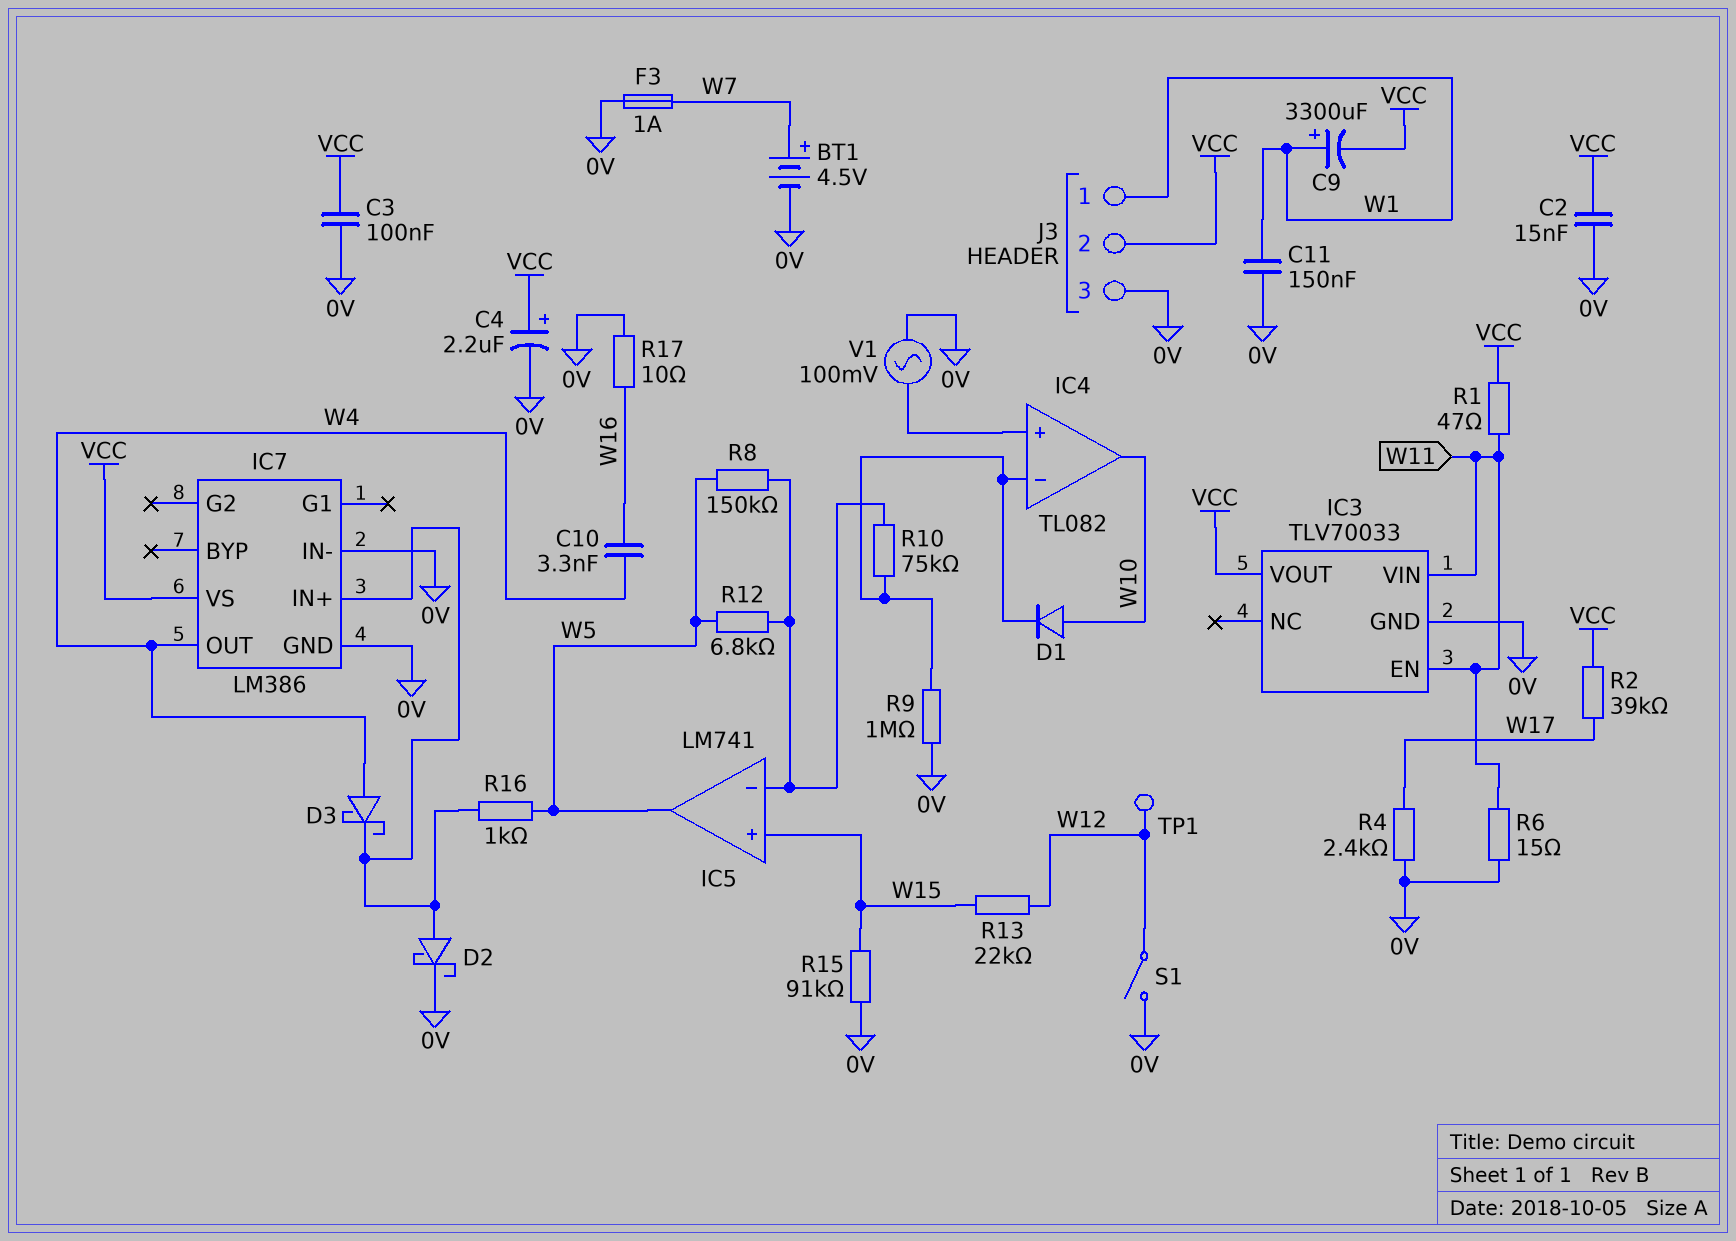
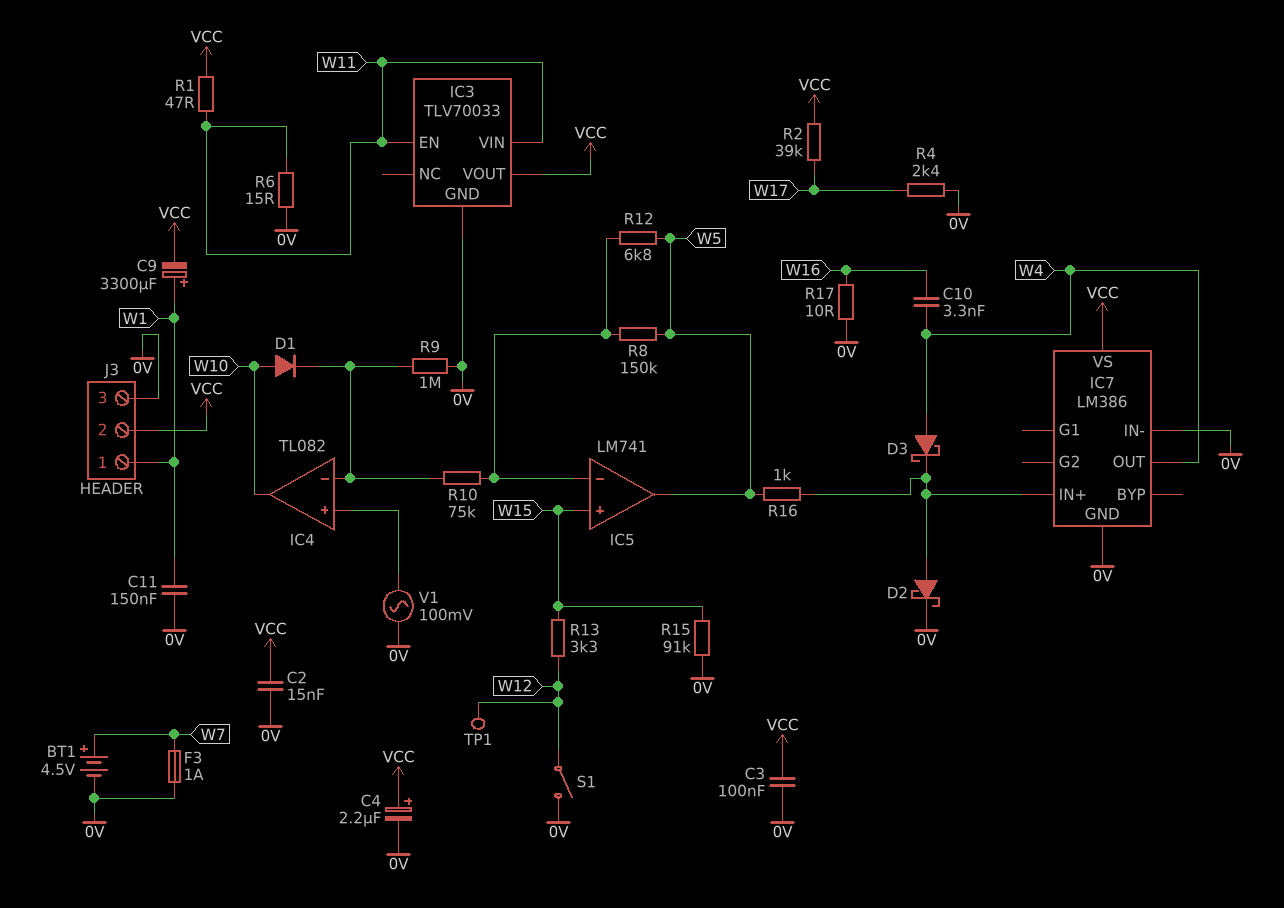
R13: 22k (W12, W15) -> 3.3k (W12, W15)

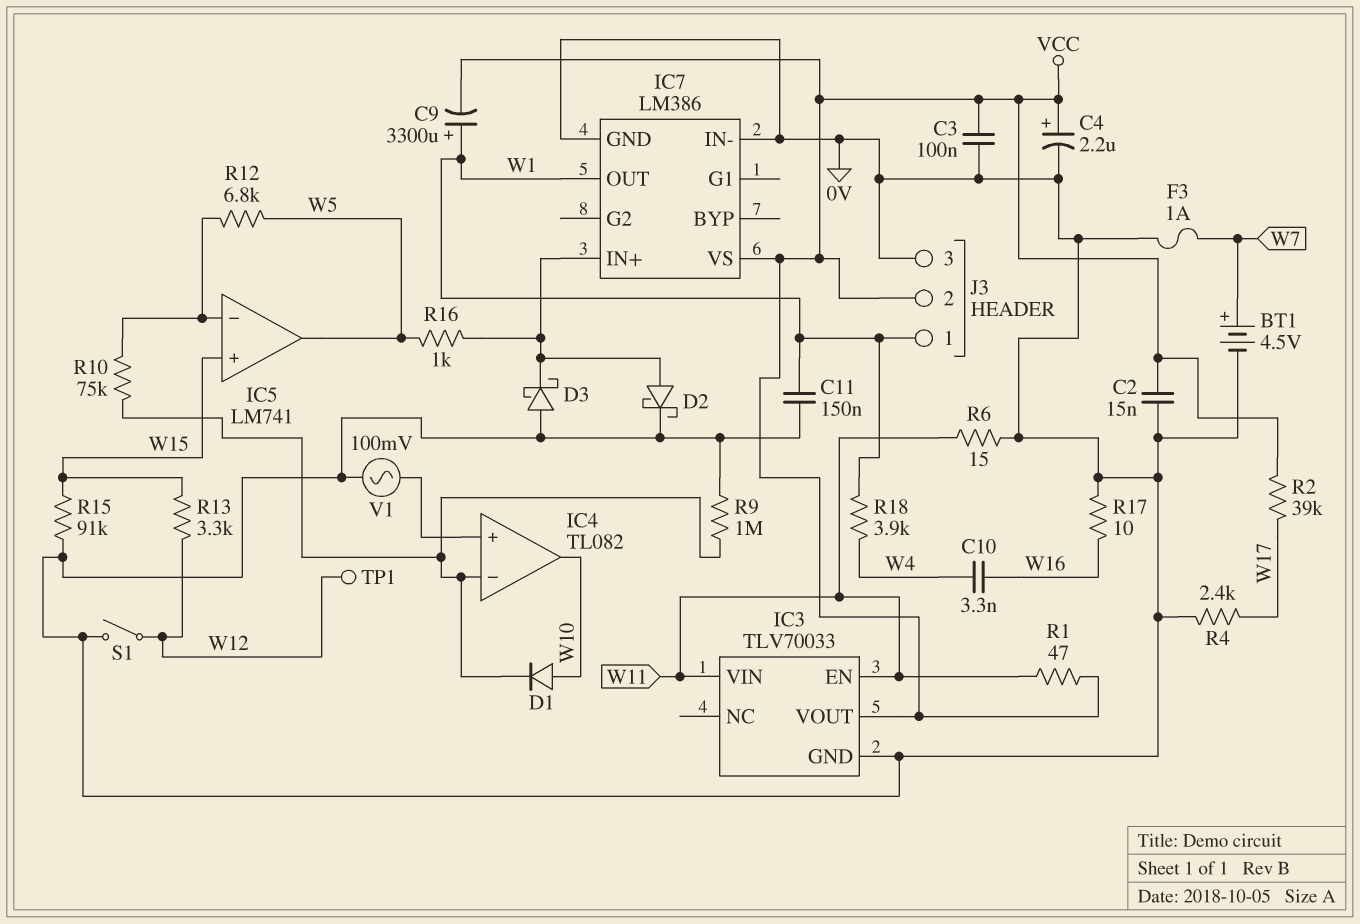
D3: schottky (A W4, K IC7/IN+) -> schottky (A 0V, K IC7/IN+)
IC7 pin OUT: W4 -> W1
R8: 150k (IC5/in-, W5) -> none
R18: none -> 3.9k (W1, W4)

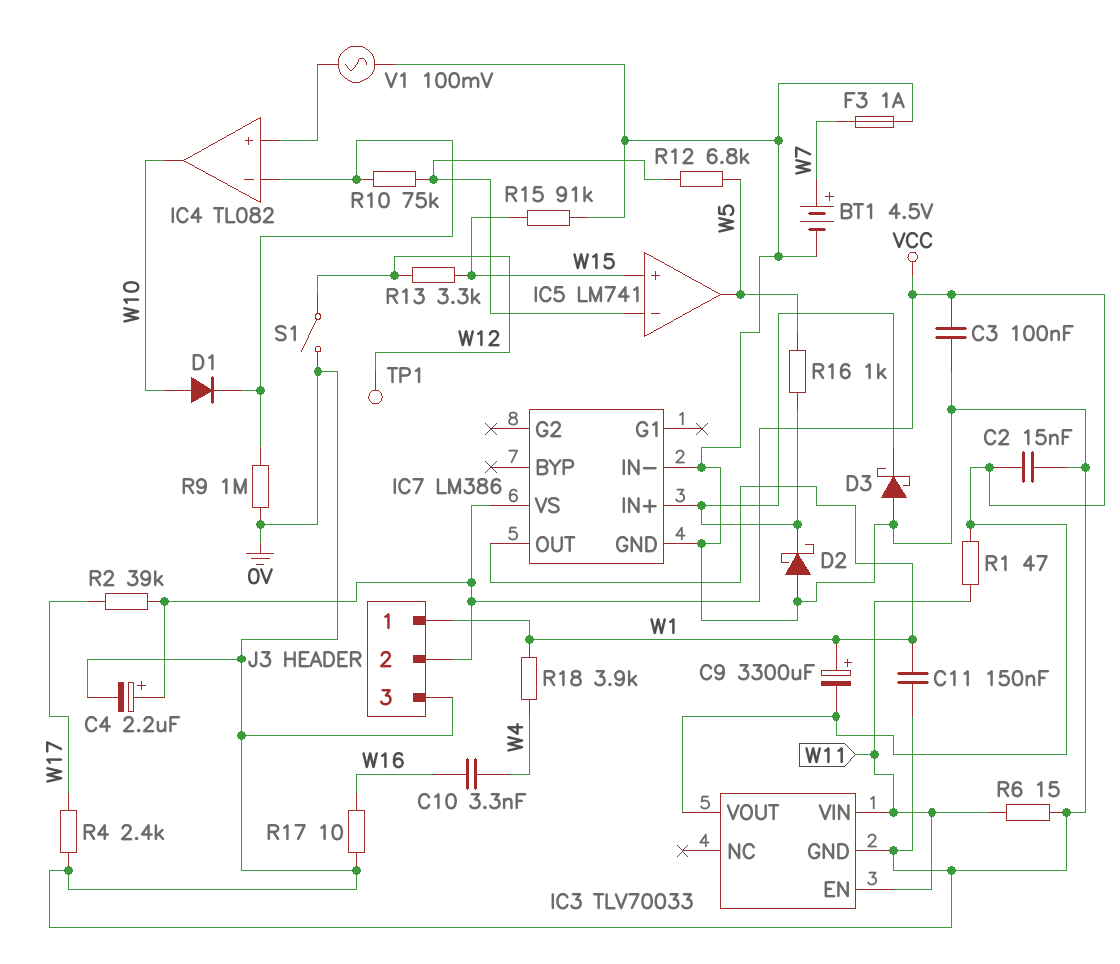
D2: schottky (A IC7/IN+, K 0V) -> schottky (A 0V, K IC7/IN+)

